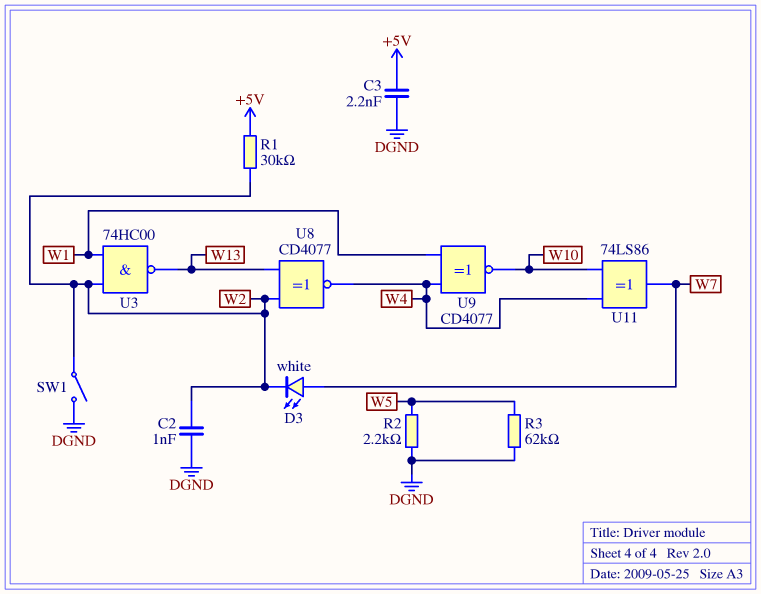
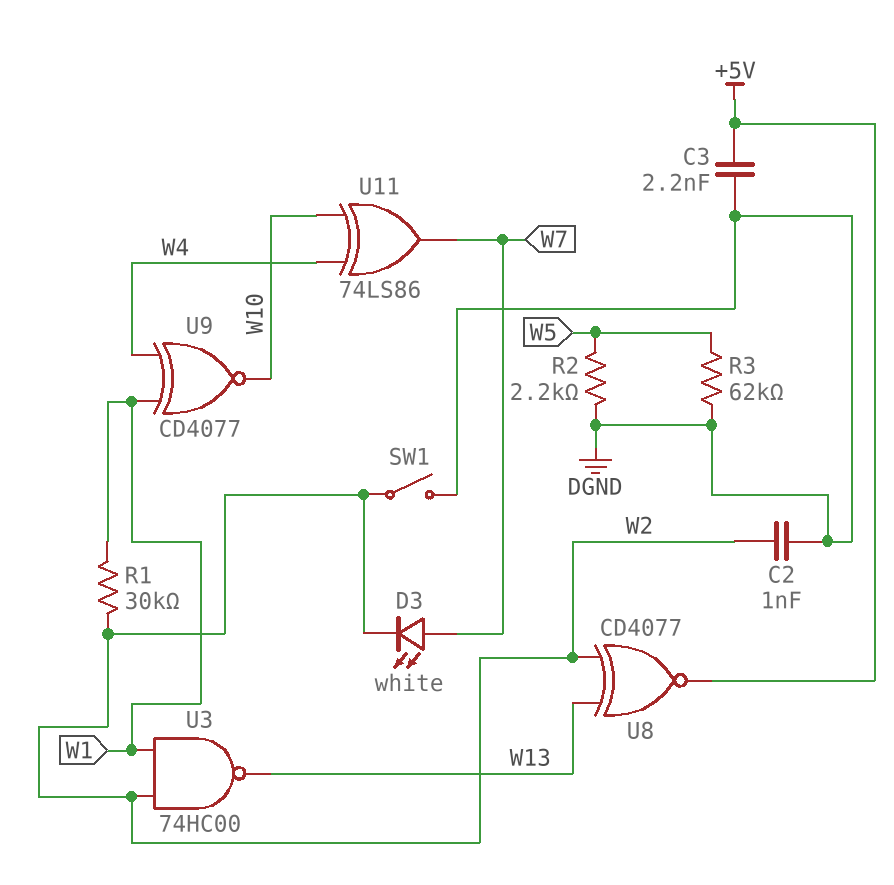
R1: 30k (+5V, W2) -> 30k (W1, W2)
U8: XNOR CD4077 (in W2, in W13, out W4) -> XNOR CD4077 (in W2, in W13, out +5V)

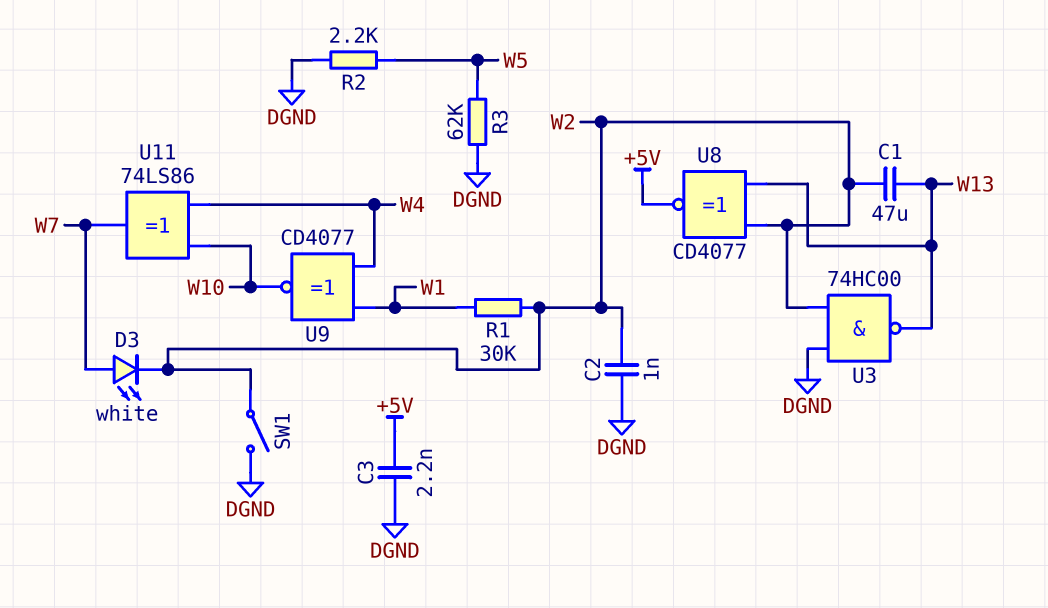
C1: none -> 47uF (W2, W13)
U3: NAND 74HC00 (in W1, in W2, out W13) -> NAND 74HC00 (in DGND, in W2, out W13)

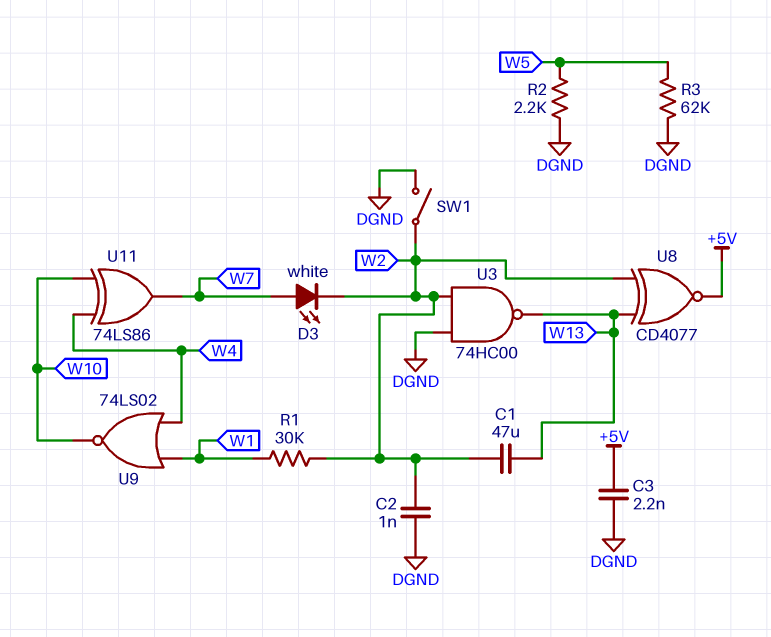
U9: XNOR CD4077 (in W1, in W4, out W10) -> NOR 74LS02 (in W1, in W4, out W10)

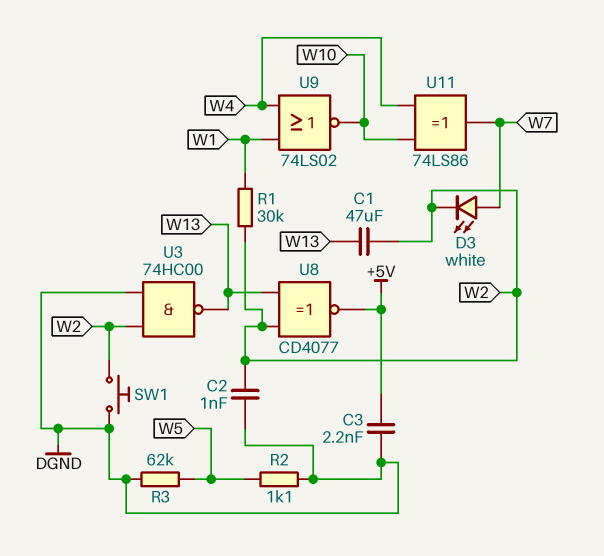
R2: 2.2k (DGND, W5) -> 1.1k (DGND, W5)
SW1: switch (DGND, W2) -> button (DGND, W2)

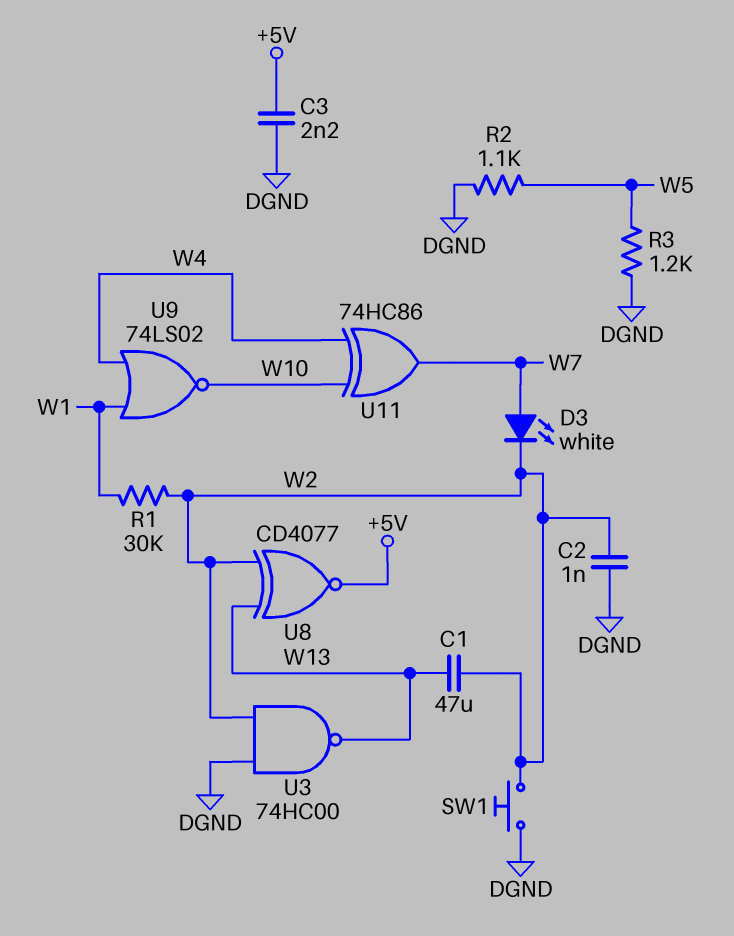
R3: 62k (DGND, W5) -> 1.2k (DGND, W5)
U11: XOR 74LS86 (in W4, in W10, out W7) -> XOR 74HC86 (in W4, in W10, out W7)

